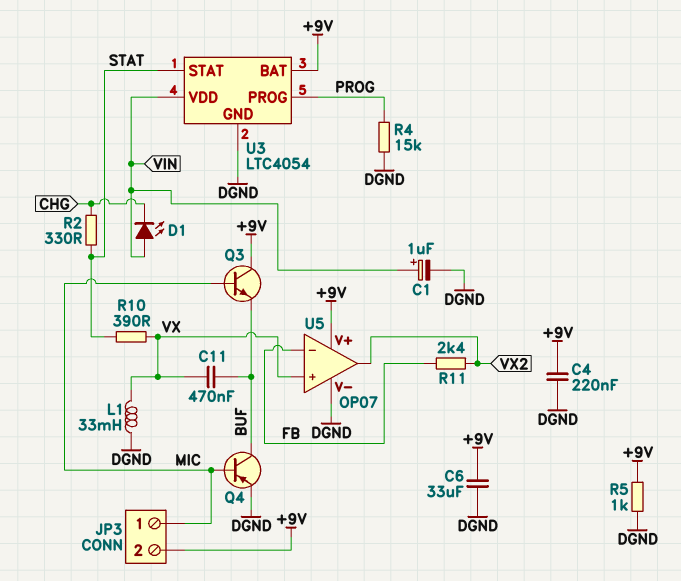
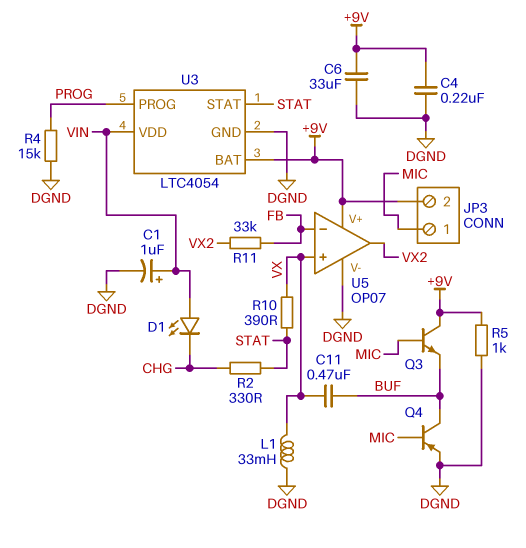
R11: 2.4k (FB, VX2) -> 33k (FB, VX2)

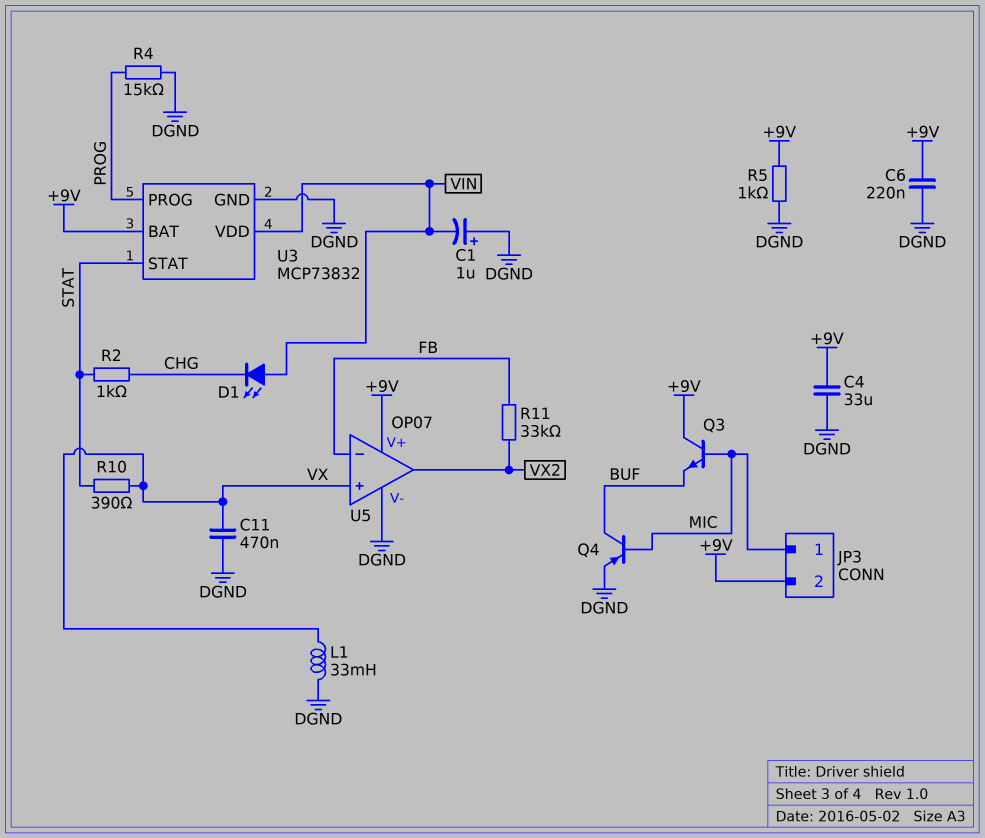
C1: 1uF (plus VIN, minus DGND) -> 1uF (plus DGND, minus VIN)
C4: 220nF (+9V, DGND) -> 33uF (+9V, DGND)
C6: 33uF (+9V, DGND) -> 220nF (+9V, DGND)
C11: 470nF (BUF, VX) -> 470nF (DGND, VX)
R2: 330 (CHG, STAT) -> 1k (CHG, STAT)
U3: LTC4054 -> MCP73832

